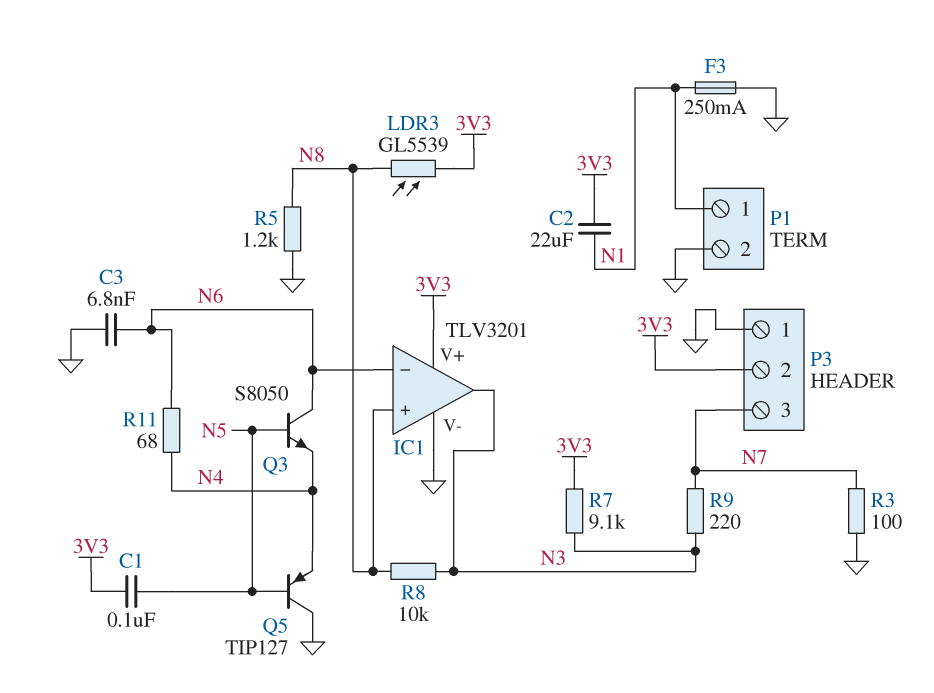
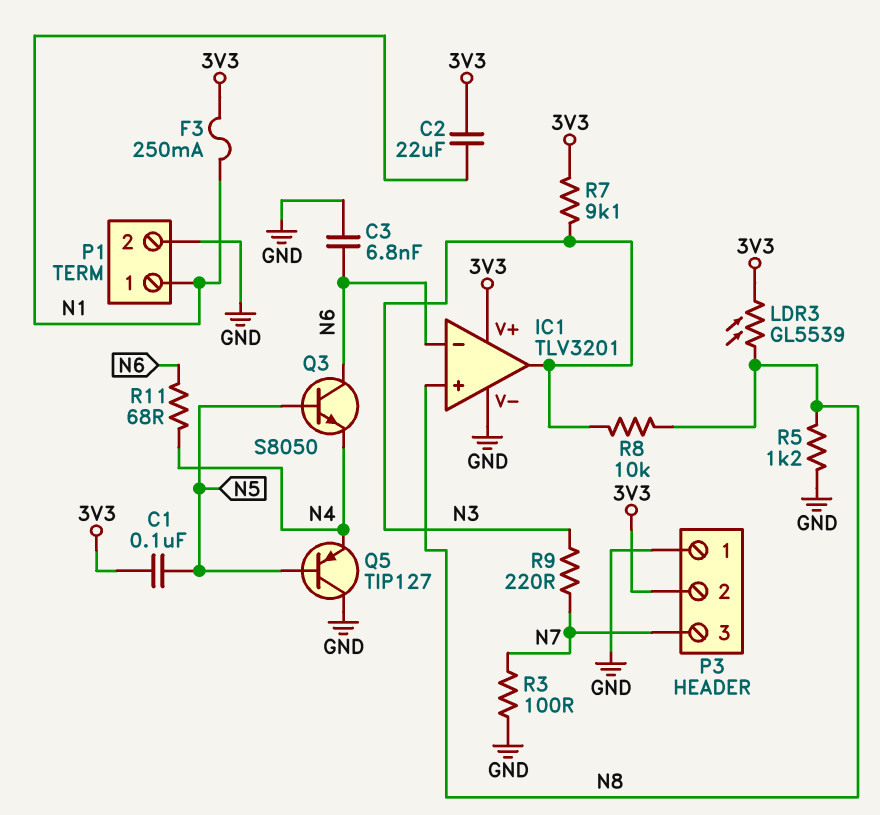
F3: 250mA (GND, N1) -> 250mA (3V3, N1)

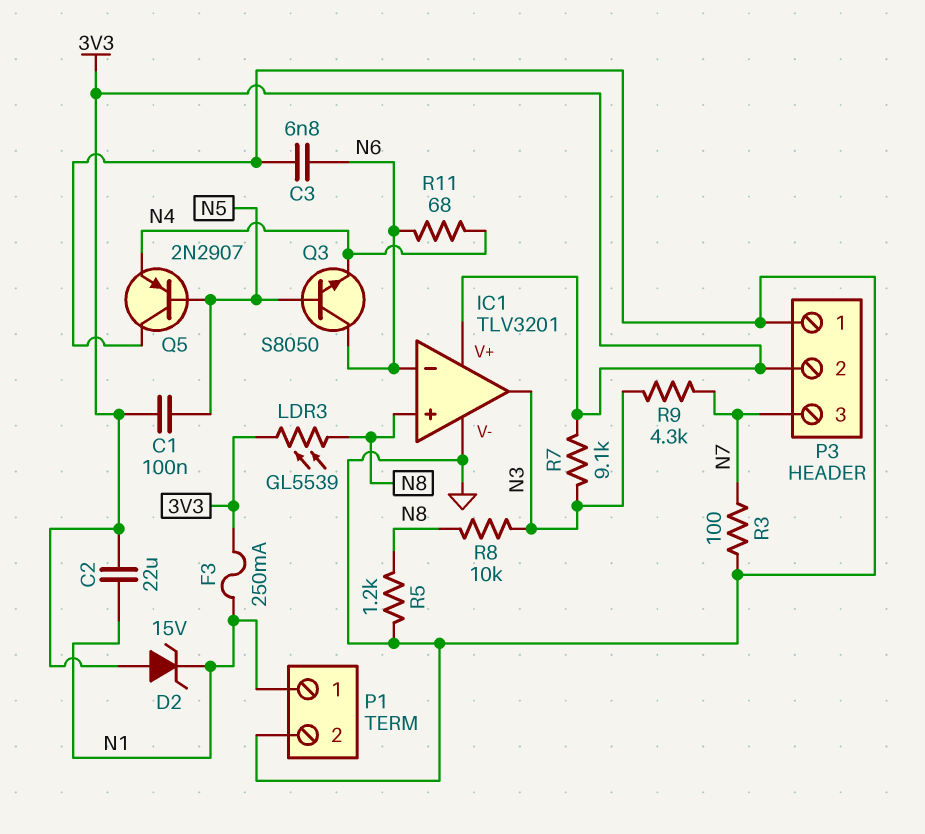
D2: none -> zener 15V (A 3V3, K N1)
Q5: PNP TIP127 (B N5, C GND, E N4) -> PNP 2N2907 (B N5, C GND, E N4)
R9: 220 (N3, N7) -> 4.3k (N3, N7)

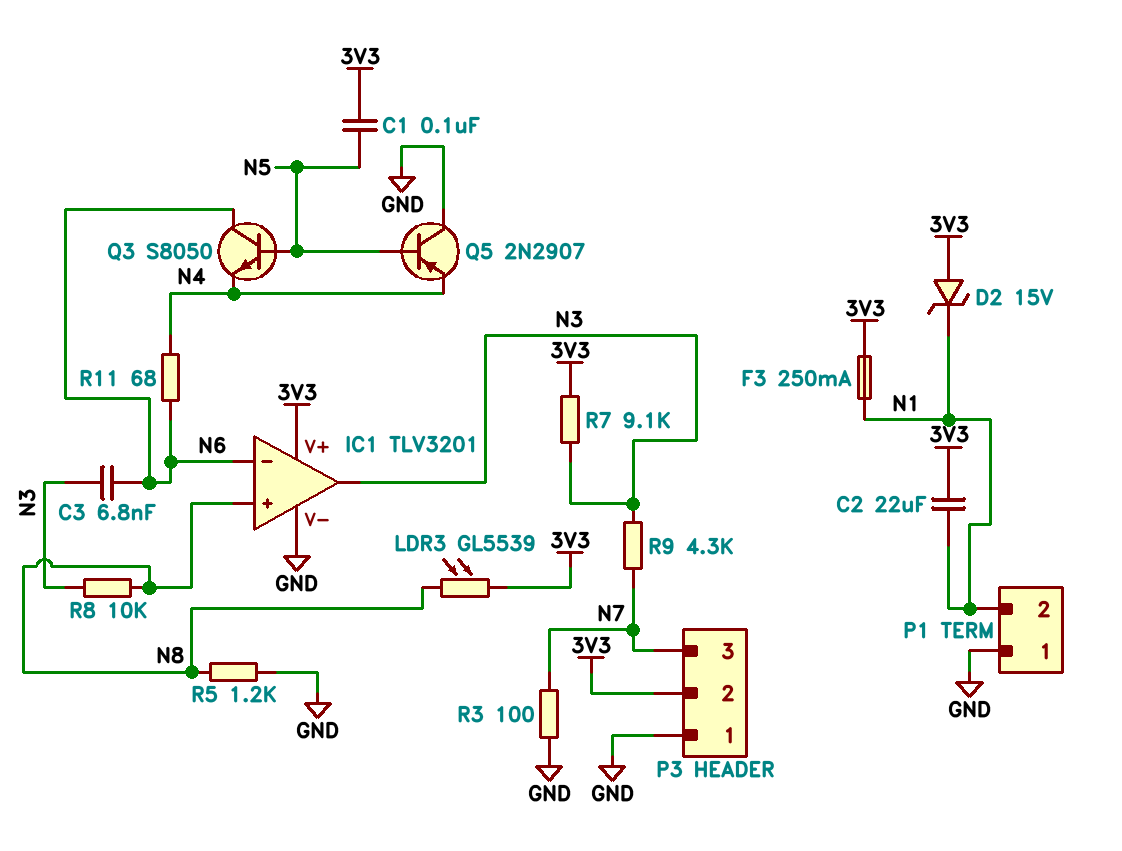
C3: 6.8nF (GND, N6) -> 6.8nF (N3, N6)
P1 pin 1: N1 -> GND
P1 pin 2: GND -> N1

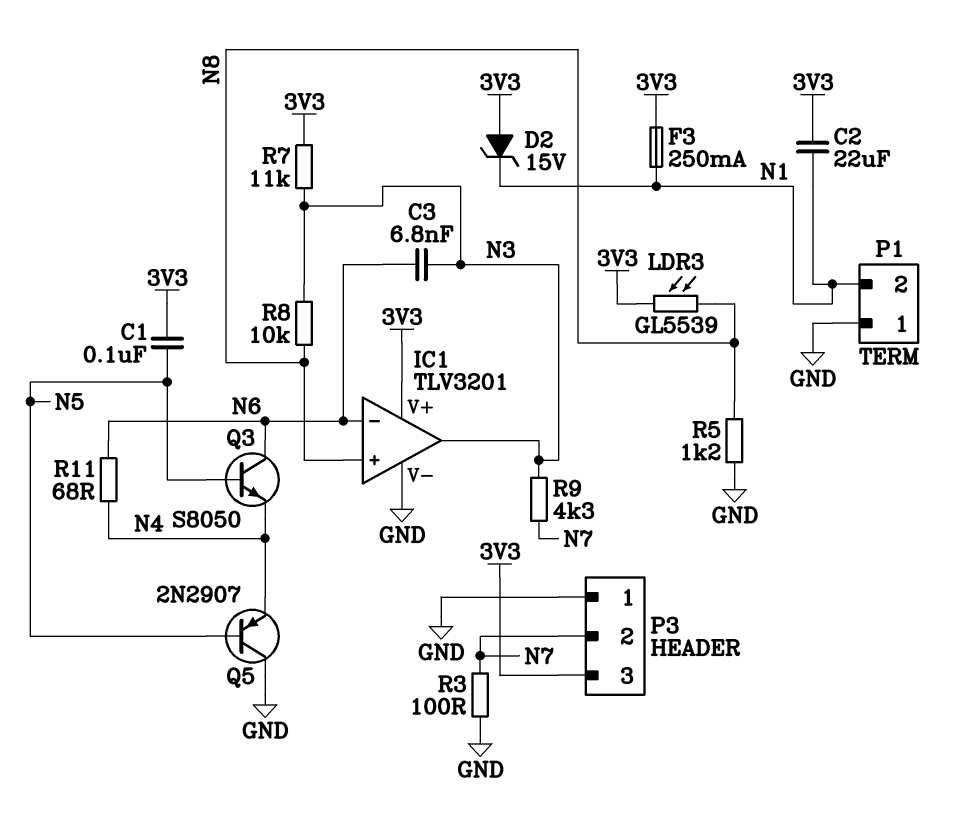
P3 pin 2: 3V3 -> N7
P3 pin 3: N7 -> 3V3
R7: 9.1k (3V3, N3) -> 11k (3V3, N3)

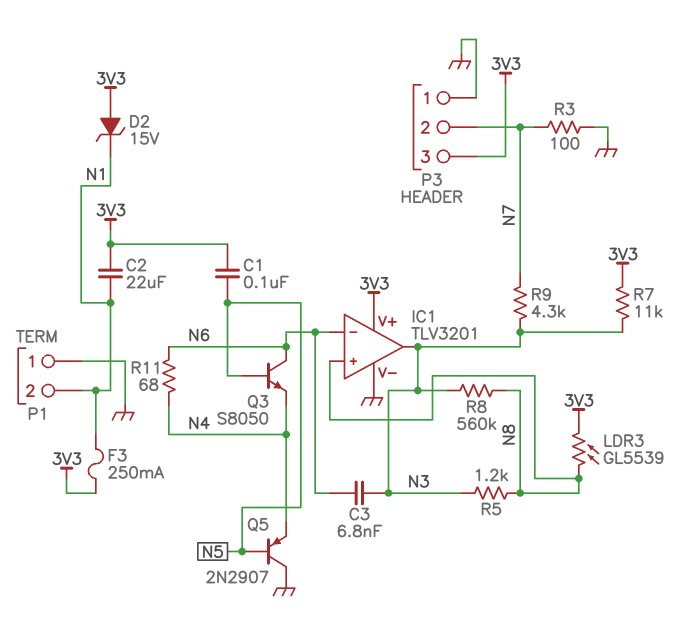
R5: 1.2k (GND, N8) -> 1.2k (N3, N8)
R8: 10k (N3, N8) -> 560k (N3, N8)

